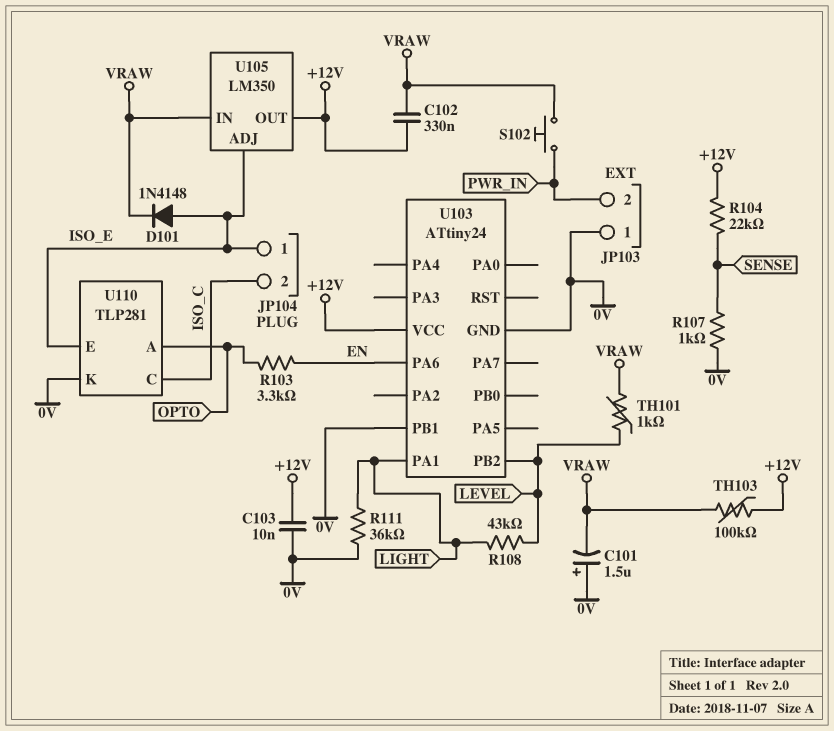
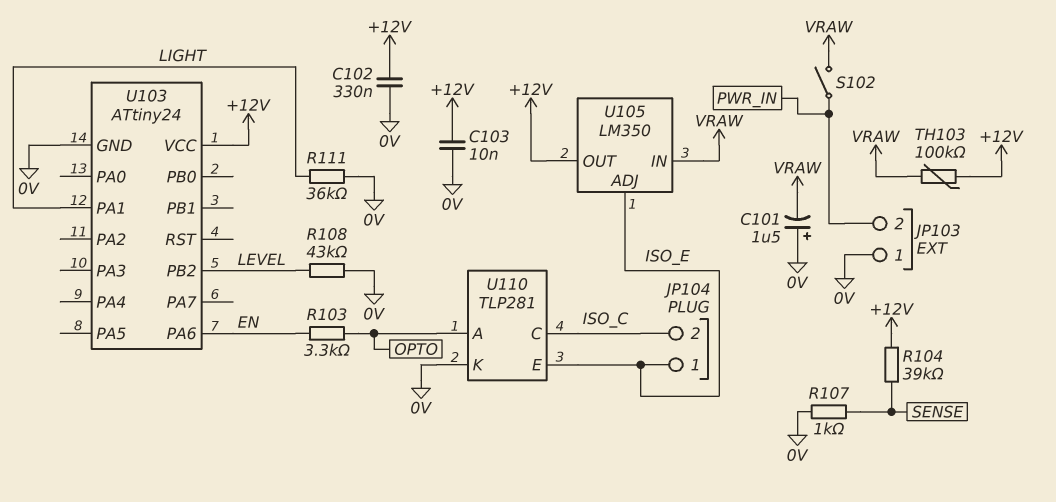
C102: 330nF (+12V, VRAW) -> 330nF (+12V, 0V)
D101: diode 1N4148 (A ISO_E, K VRAW) -> none
R104: 22k (+12V, SENSE) -> 39k (+12V, SENSE)
R108: 43k (LEVEL, LIGHT) -> 43k (0V, LEVEL)
S102: button (PWR_IN, VRAW) -> switch (PWR_IN, VRAW)
TH101: 1k (LEVEL, VRAW) -> none
U103 pin PB1: 0V -> none

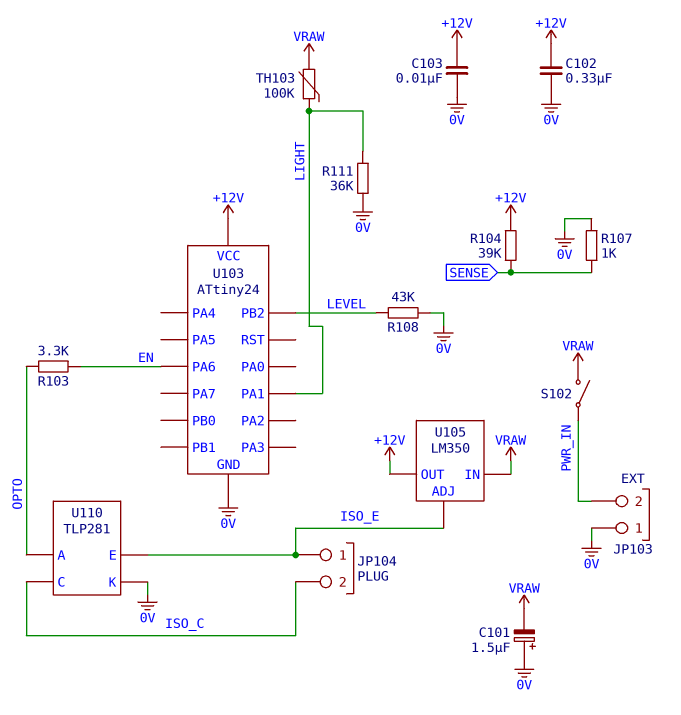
TH103: 100k (+12V, VRAW) -> 100k (LIGHT, VRAW)

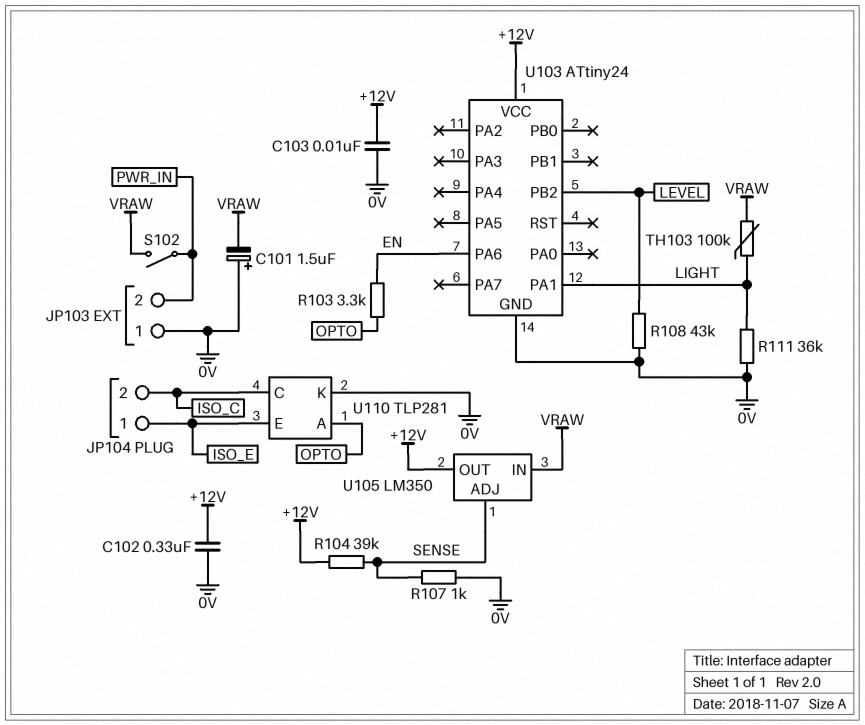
U105 pin ADJ: ISO_E -> SENSE

